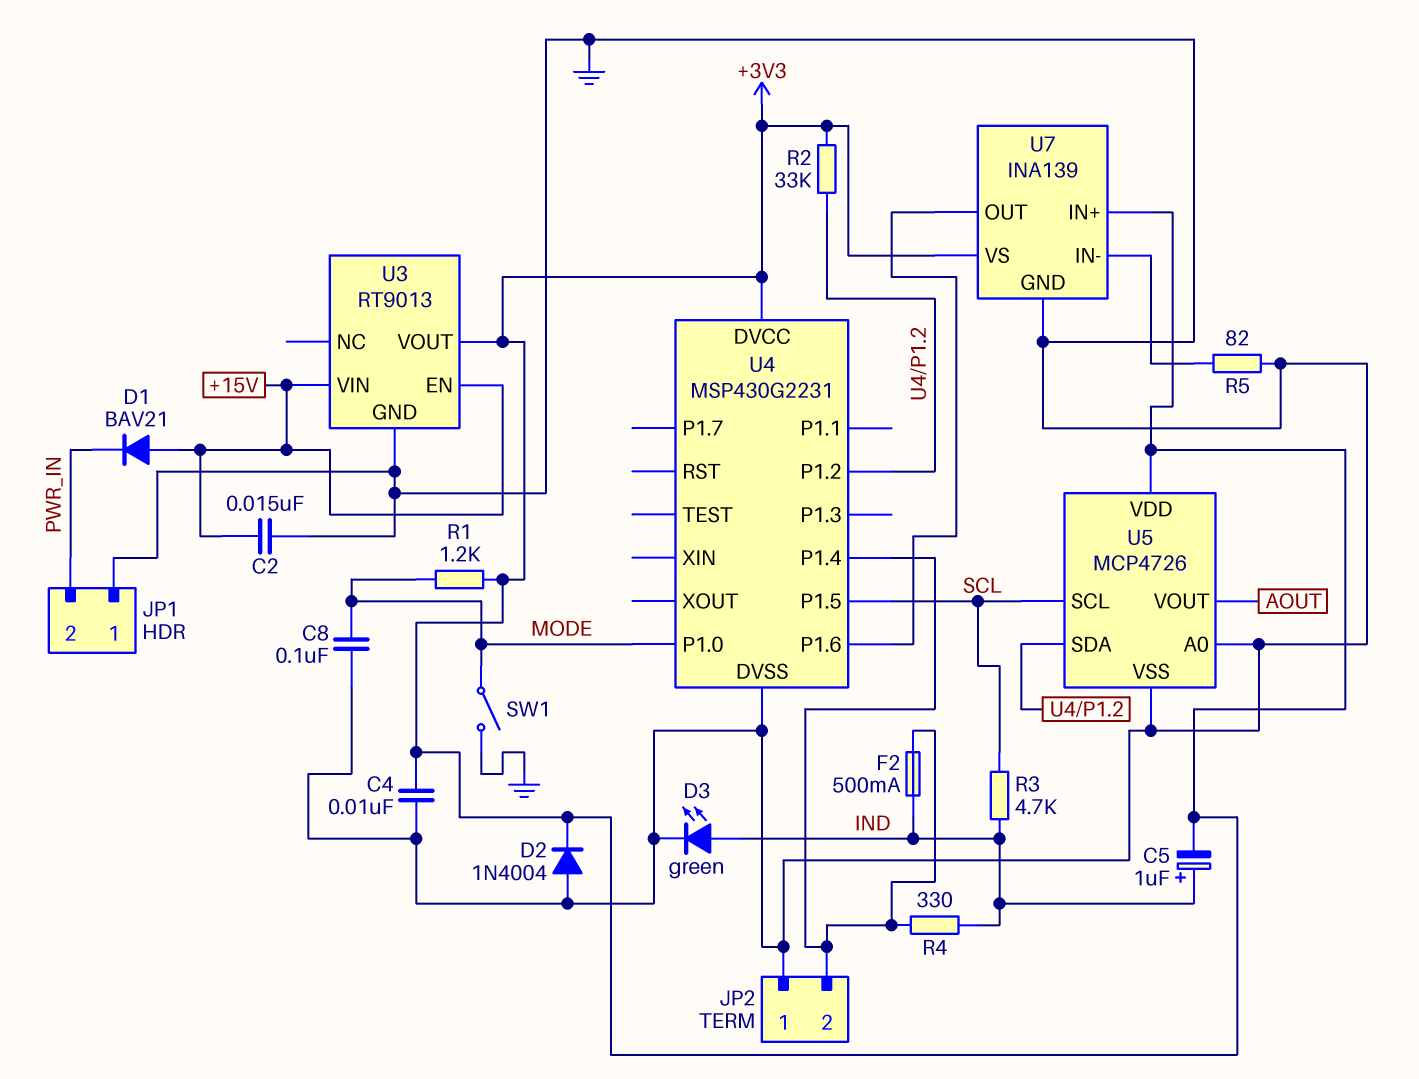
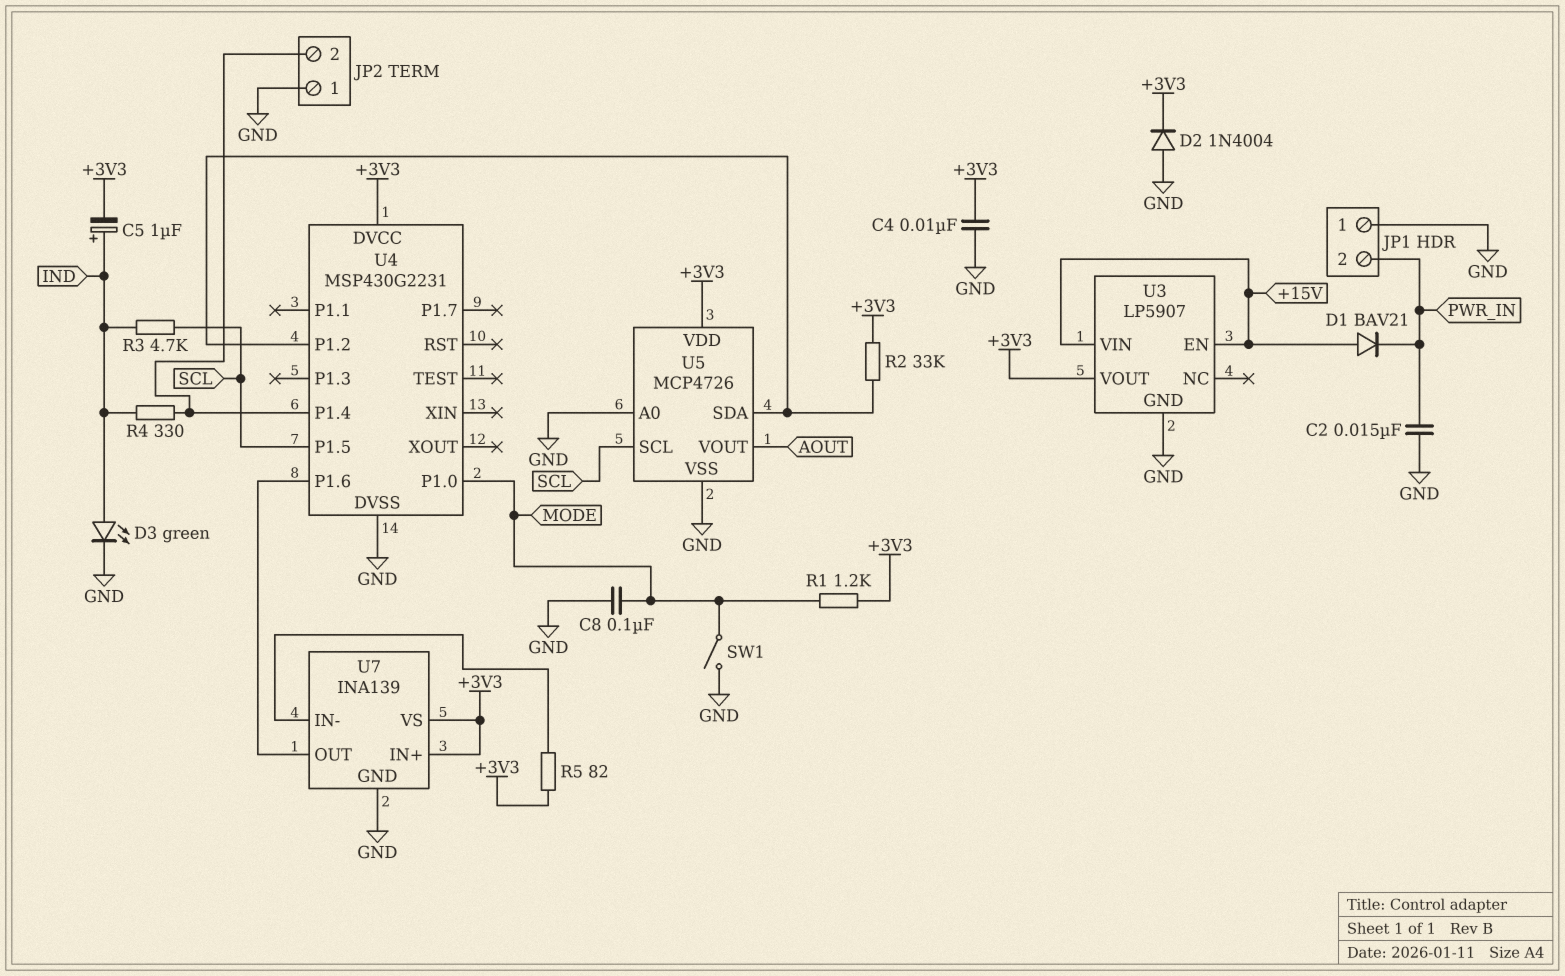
C2: 15nF (+15V, GND) -> 15nF (GND, PWR_IN)
F2: 500mA (IND, JP2/2) -> none
R5: 82 (GND, U7/IN-) -> 82 (+3V3, U7/IN-)
U3: RT9013 -> LP5907

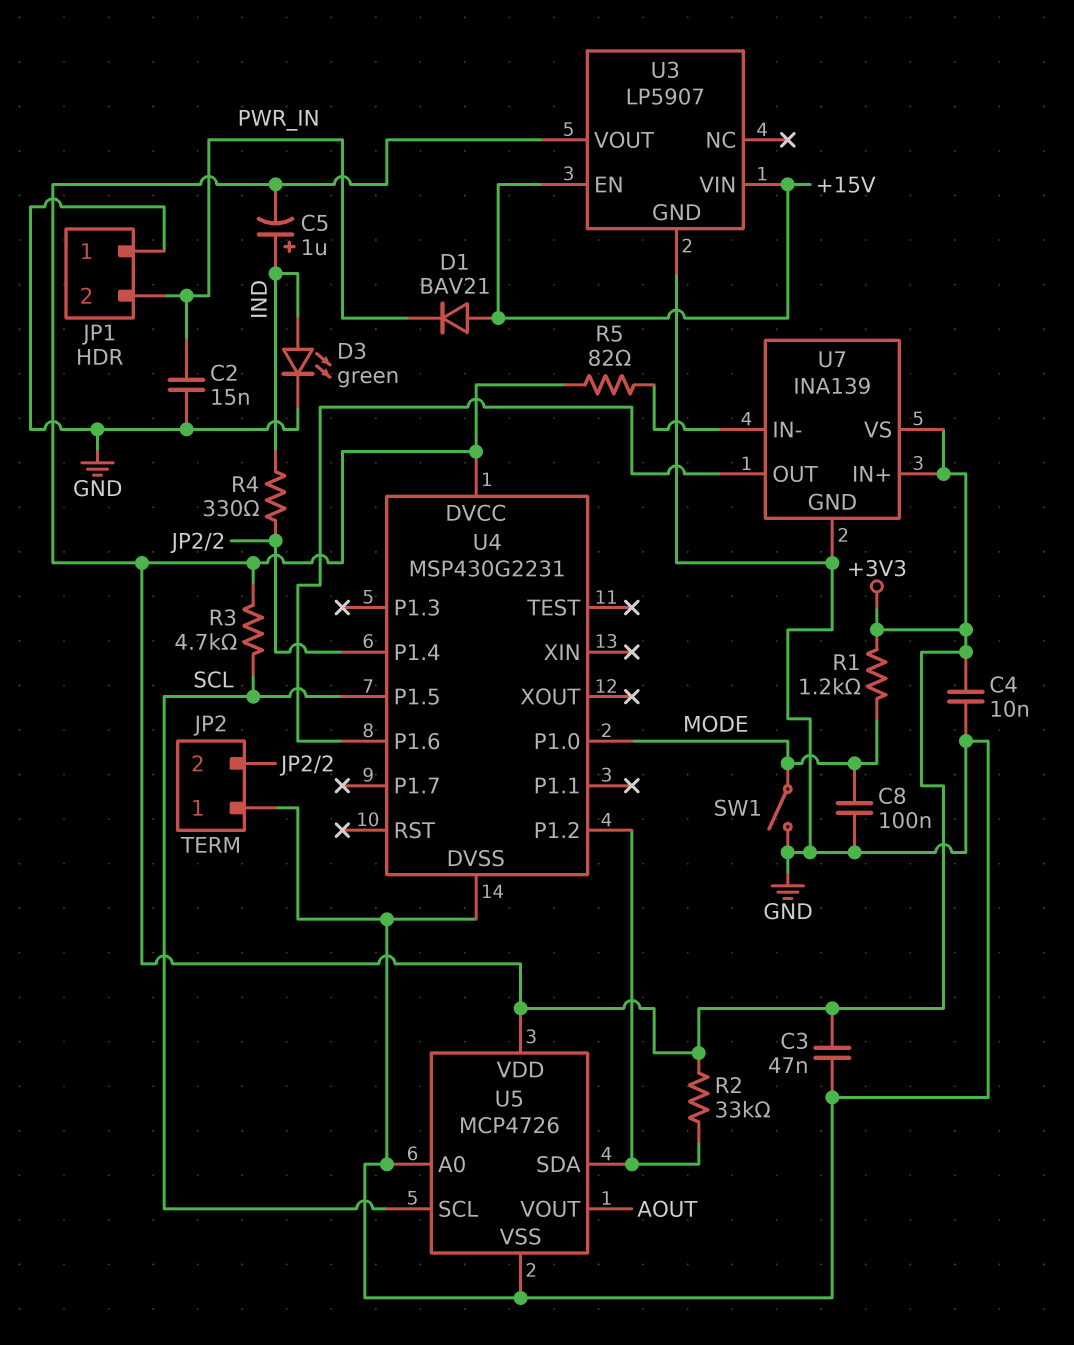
C3: none -> 47nF (+3V3, GND)
D2: diode 1N4004 (A GND, K +3V3) -> none
R3: 4.7k (IND, SCL) -> 4.7k (+3V3, SCL)

